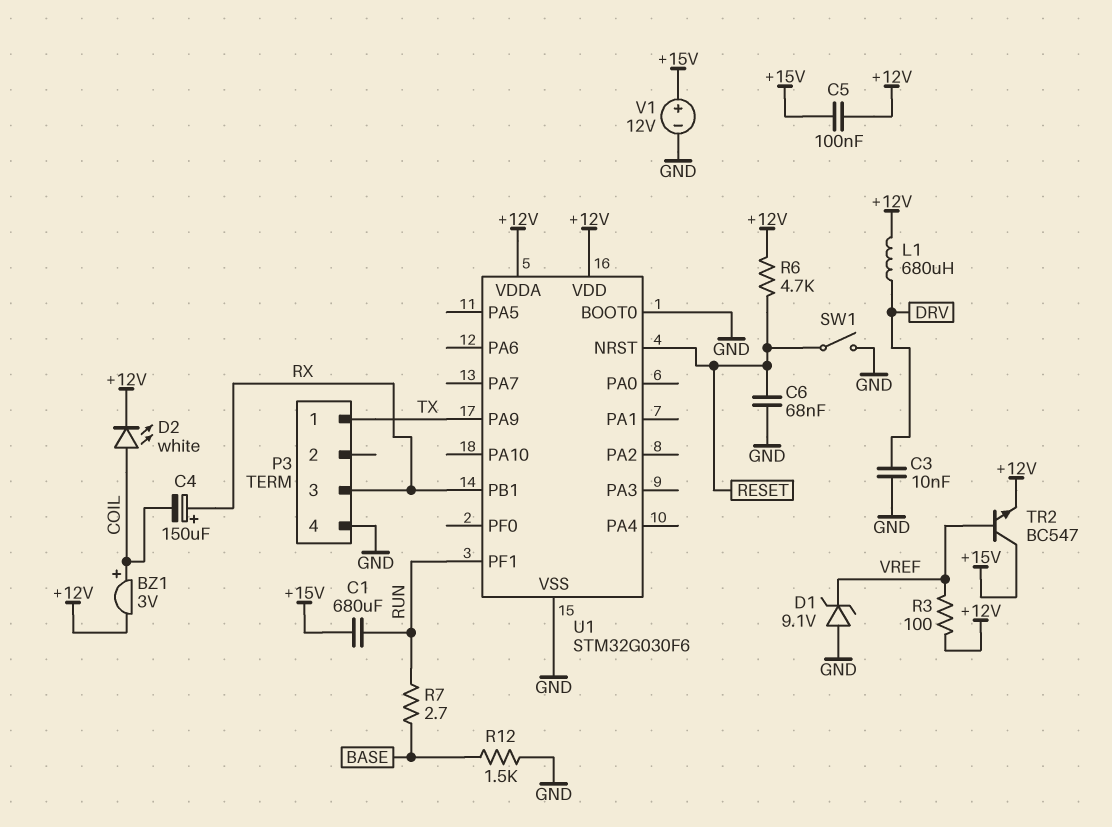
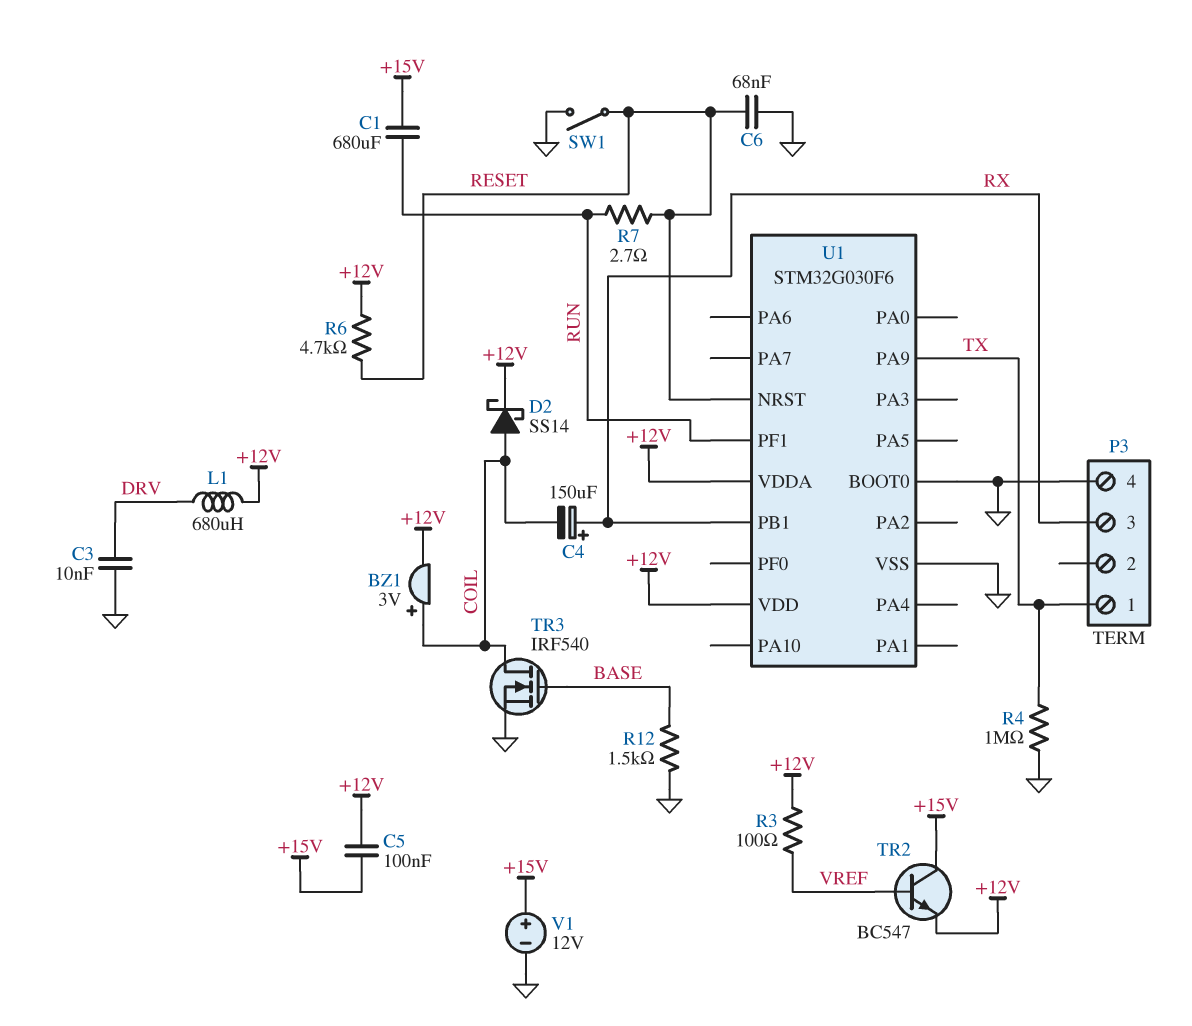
D1: zener 9.1V (A GND, K VREF) -> none
D2: LED white (A COIL, K +12V) -> schottky SS14 (A COIL, K +12V)
R4: none -> 1M (GND, TX)
R7: 2.7 (BASE, RUN) -> 2.7 (RESET, RUN)
TR3: none -> NMOS IRF540 (G BASE, D COIL, S GND)

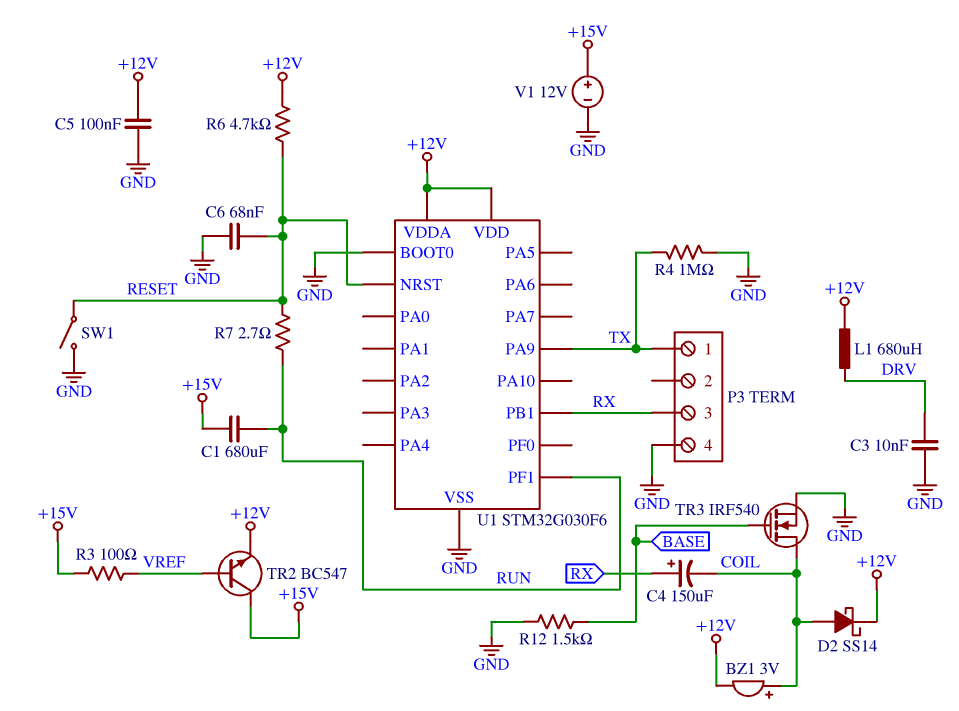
C5: 100nF (+12V, +15V) -> 100nF (+12V, GND)
R3: 100 (+12V, VREF) -> 100 (+15V, VREF)

